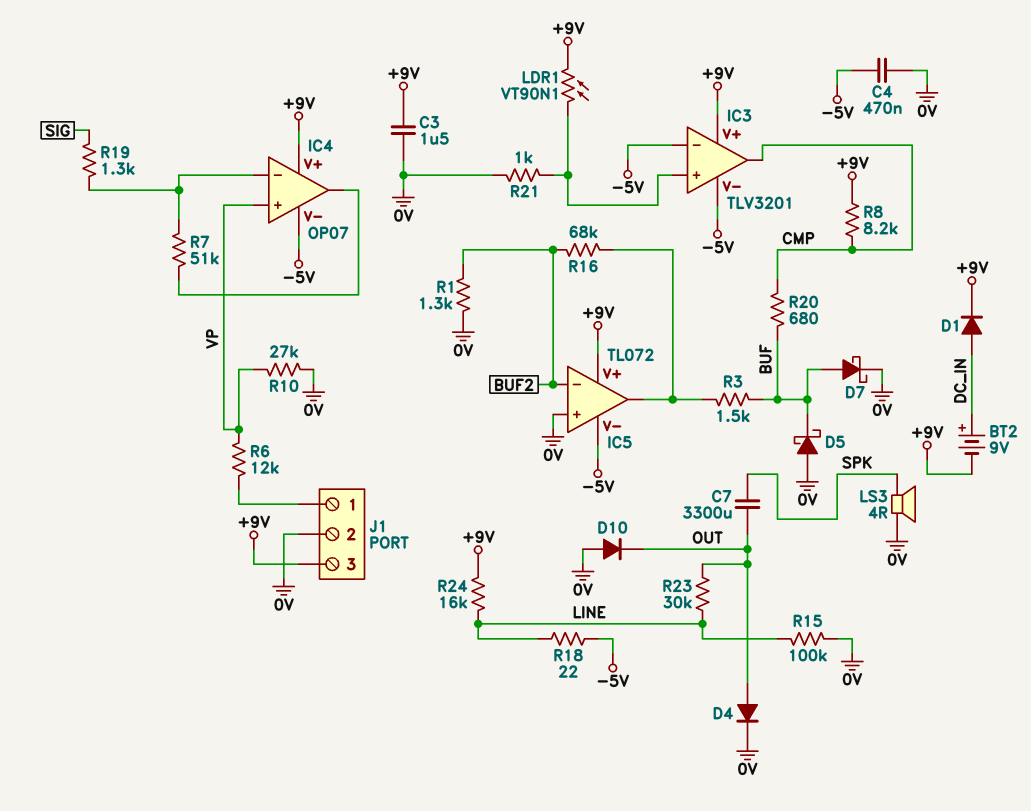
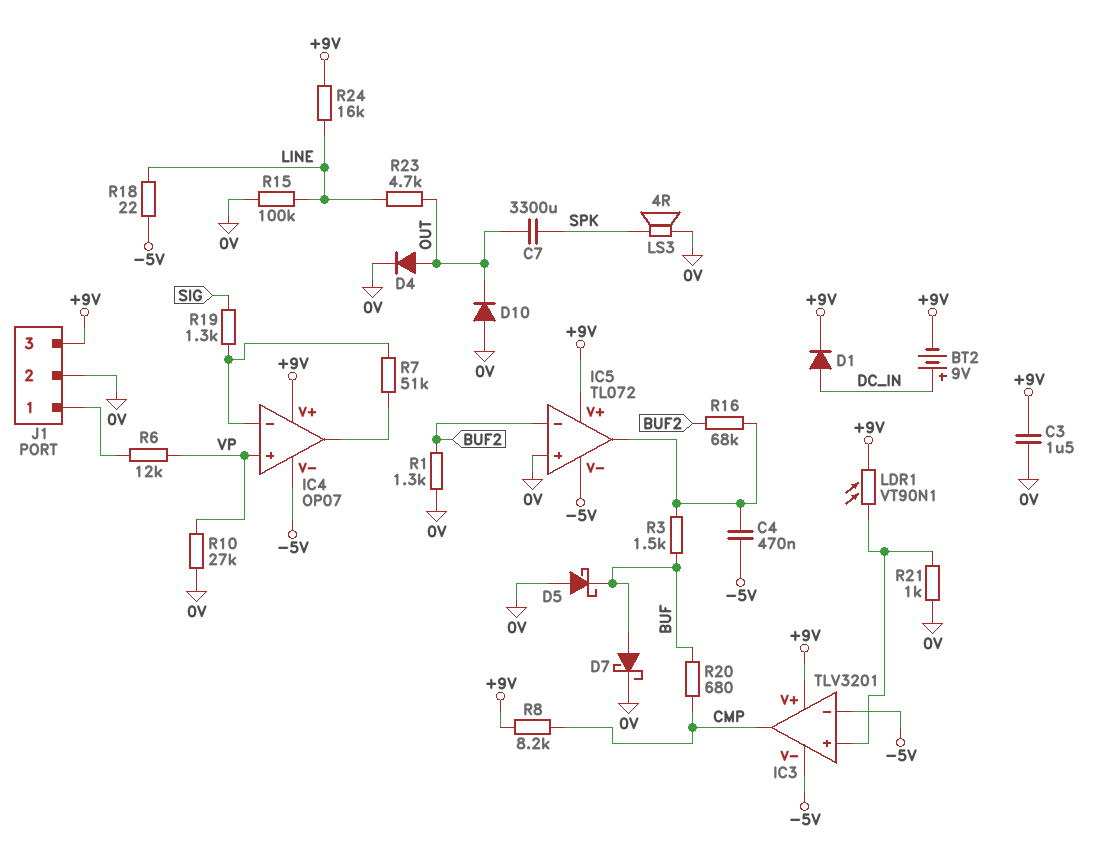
C4: 470nF (-5V, 0V) -> 470nF (-5V, IC5/out)
R23: 30k (LINE, OUT) -> 4.7k (LINE, OUT)

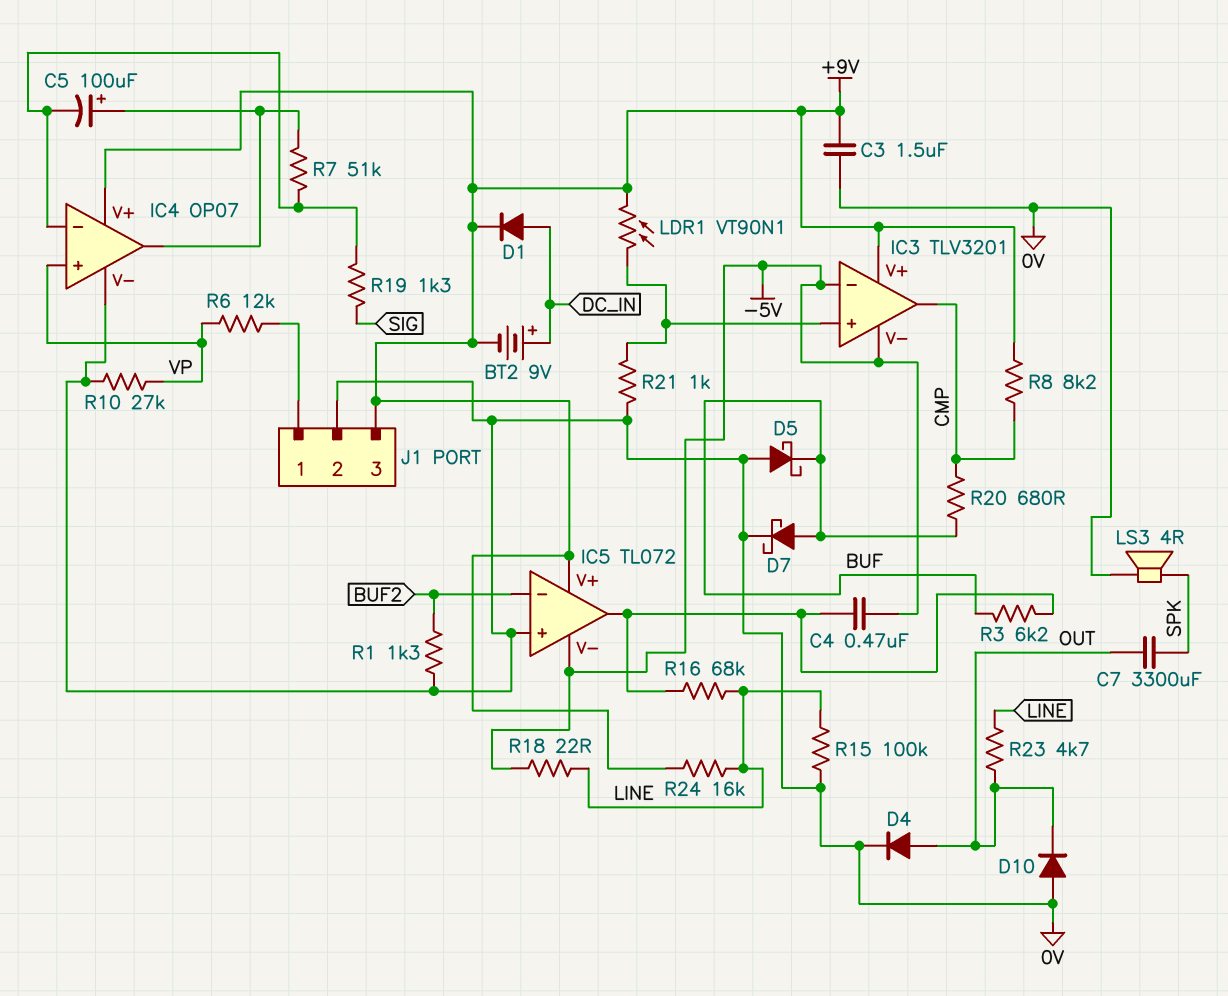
C5: none -> 100uF (plus IC4/out, minus IC4/in-)
IC4 pin V-: -5V -> 0V
R3: 1.5k (BUF, IC5/out) -> 6.2k (BUF, IC5/out)
R16: 68k (BUF2, IC5/out) -> 68k (IC5/out, LINE)

